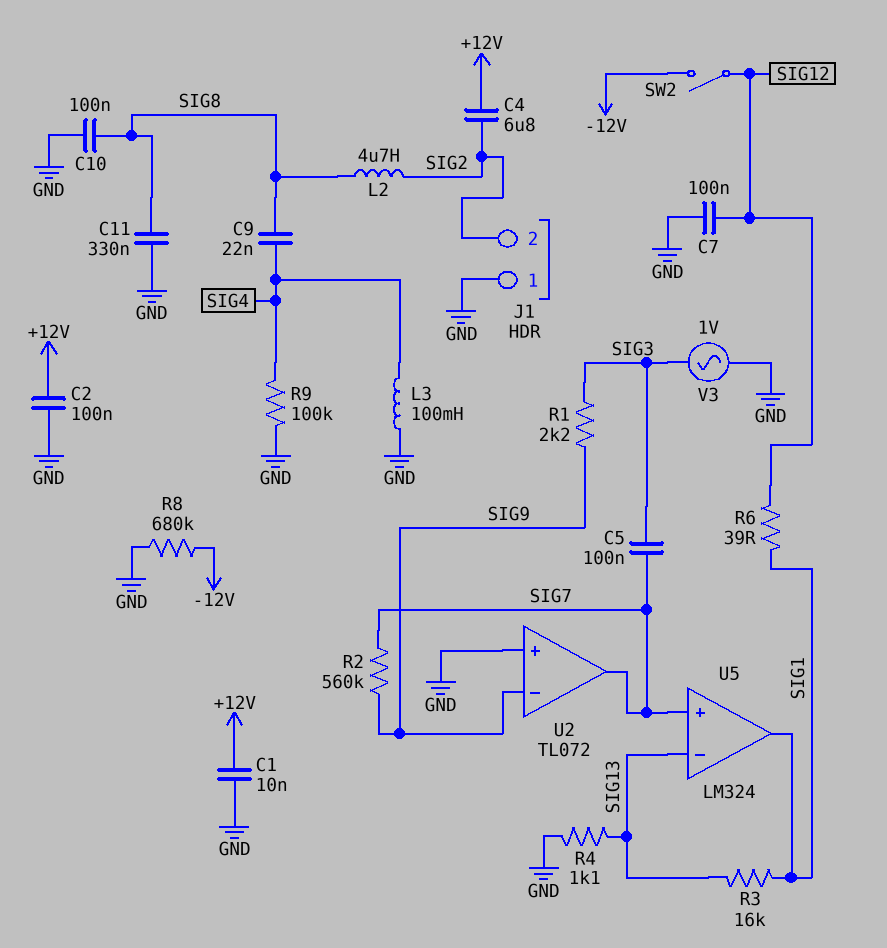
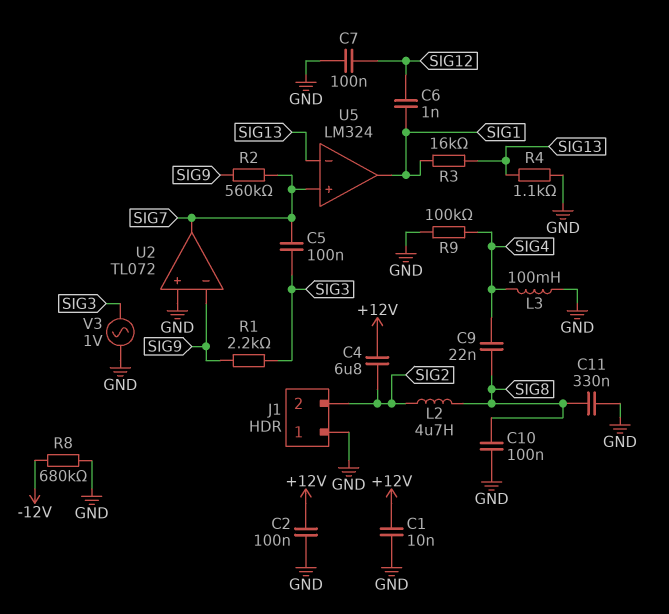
C6: none -> 1nF (SIG1, SIG12)
R6: 39 (SIG1, SIG12) -> none
SW2: switch (-12V, SIG12) -> none

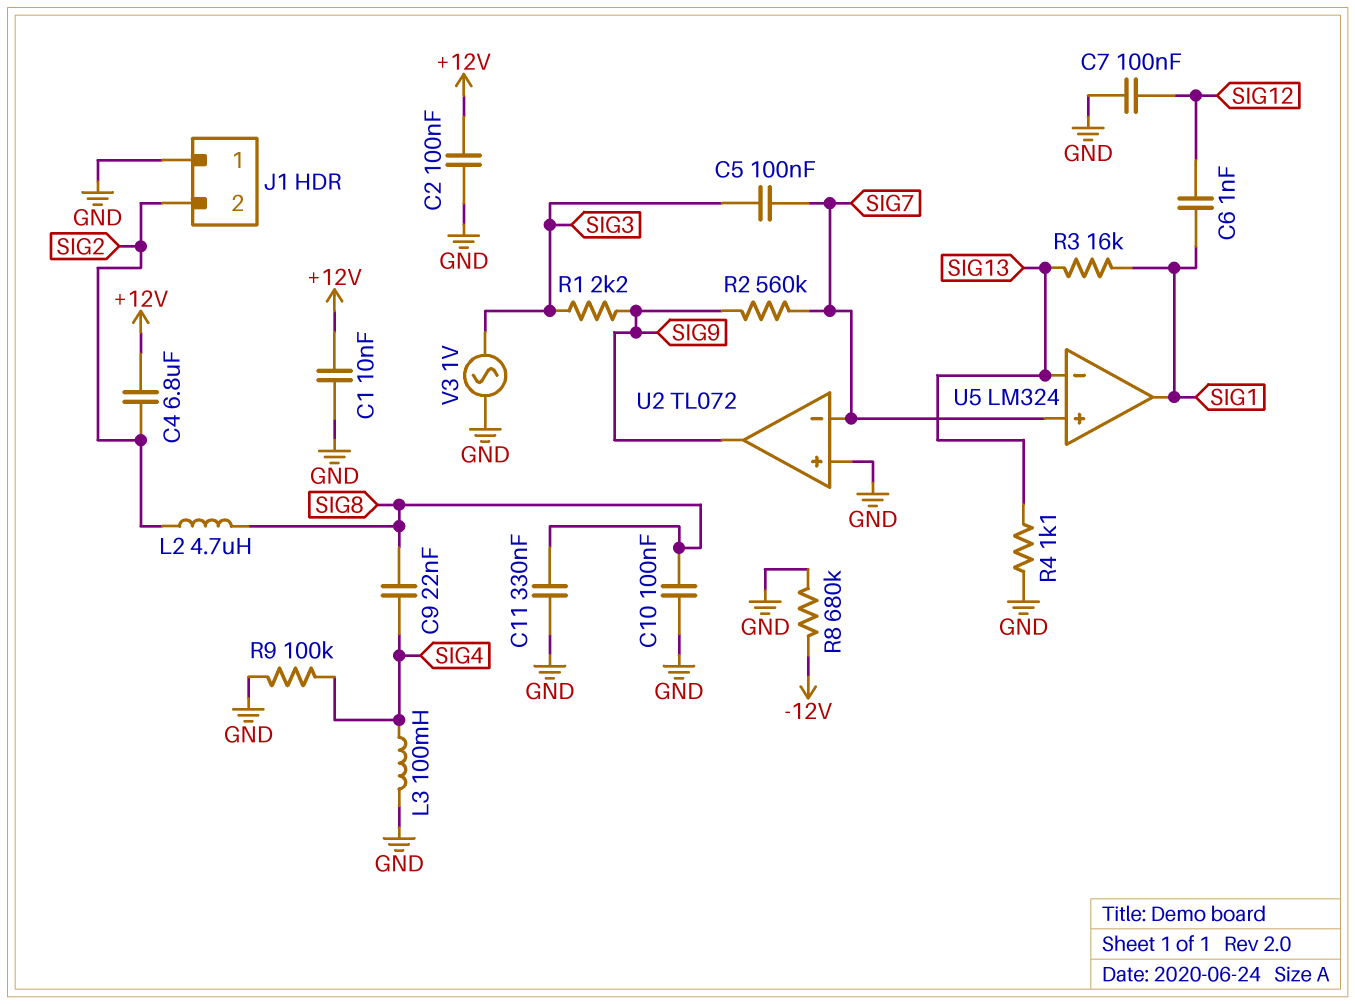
U2 pin in-: SIG9 -> SIG7
U2 pin out: SIG7 -> SIG9

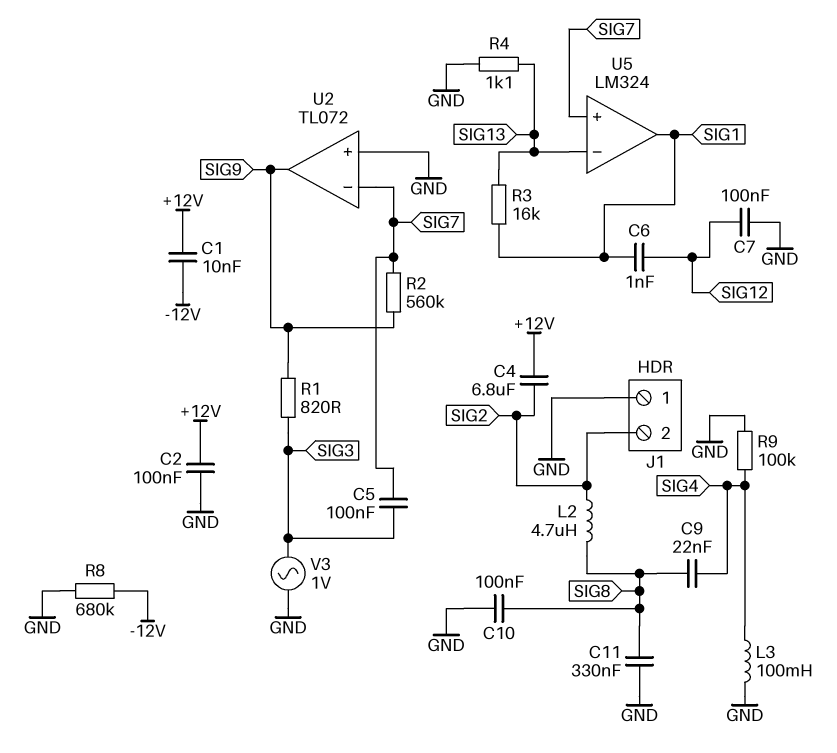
C1: 10nF (+12V, GND) -> 10nF (+12V, -12V)
R1: 2.2k (SIG3, SIG9) -> 820 (SIG3, SIG9)

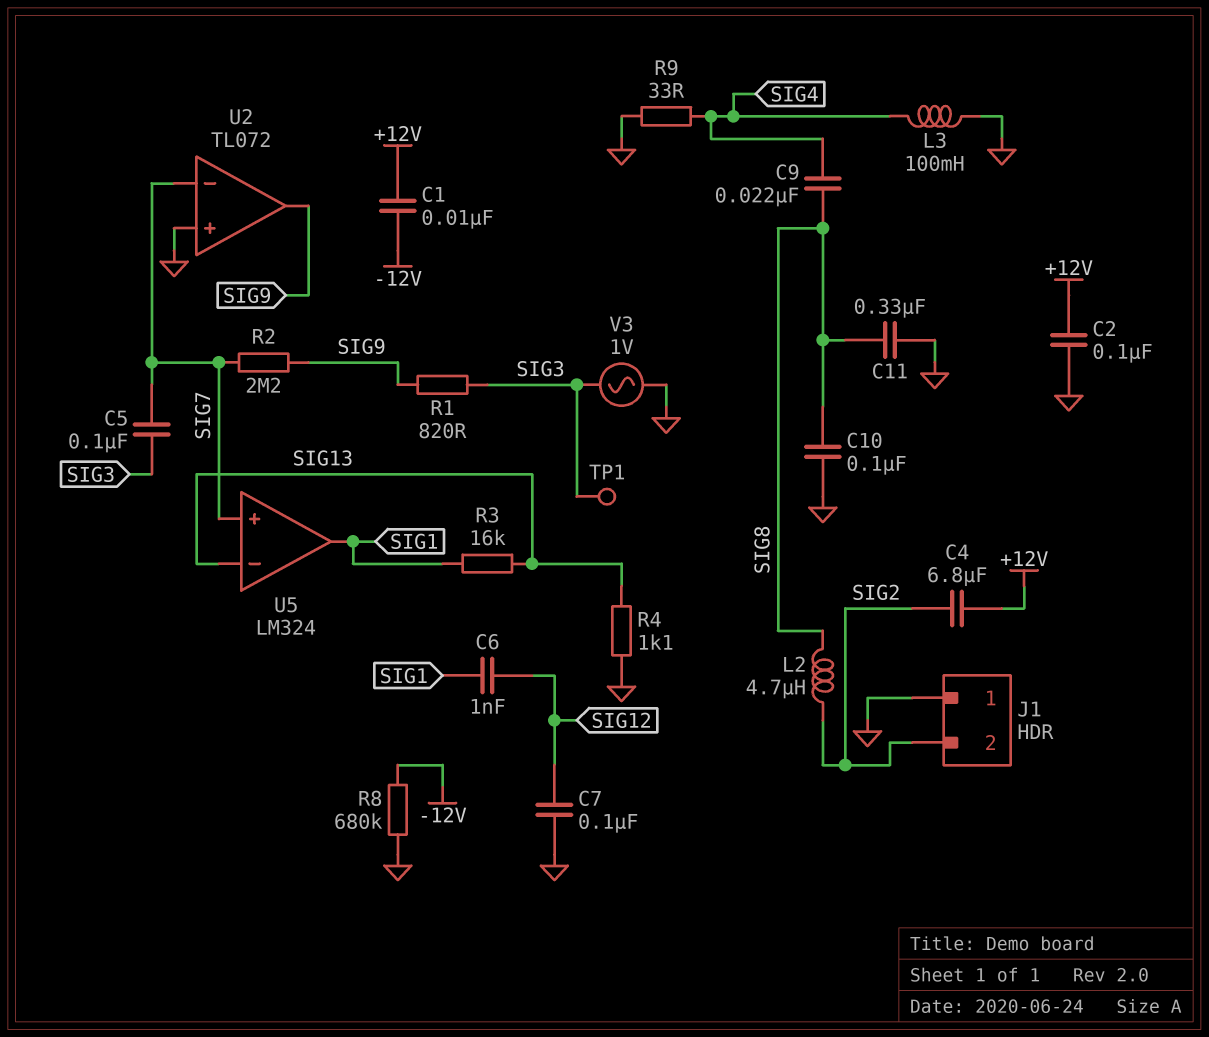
R2: 560k (SIG7, SIG9) -> 2.2M (SIG7, SIG9)
R9: 100k (GND, SIG4) -> 33 (GND, SIG4)
TP1: none -> test point (SIG3)

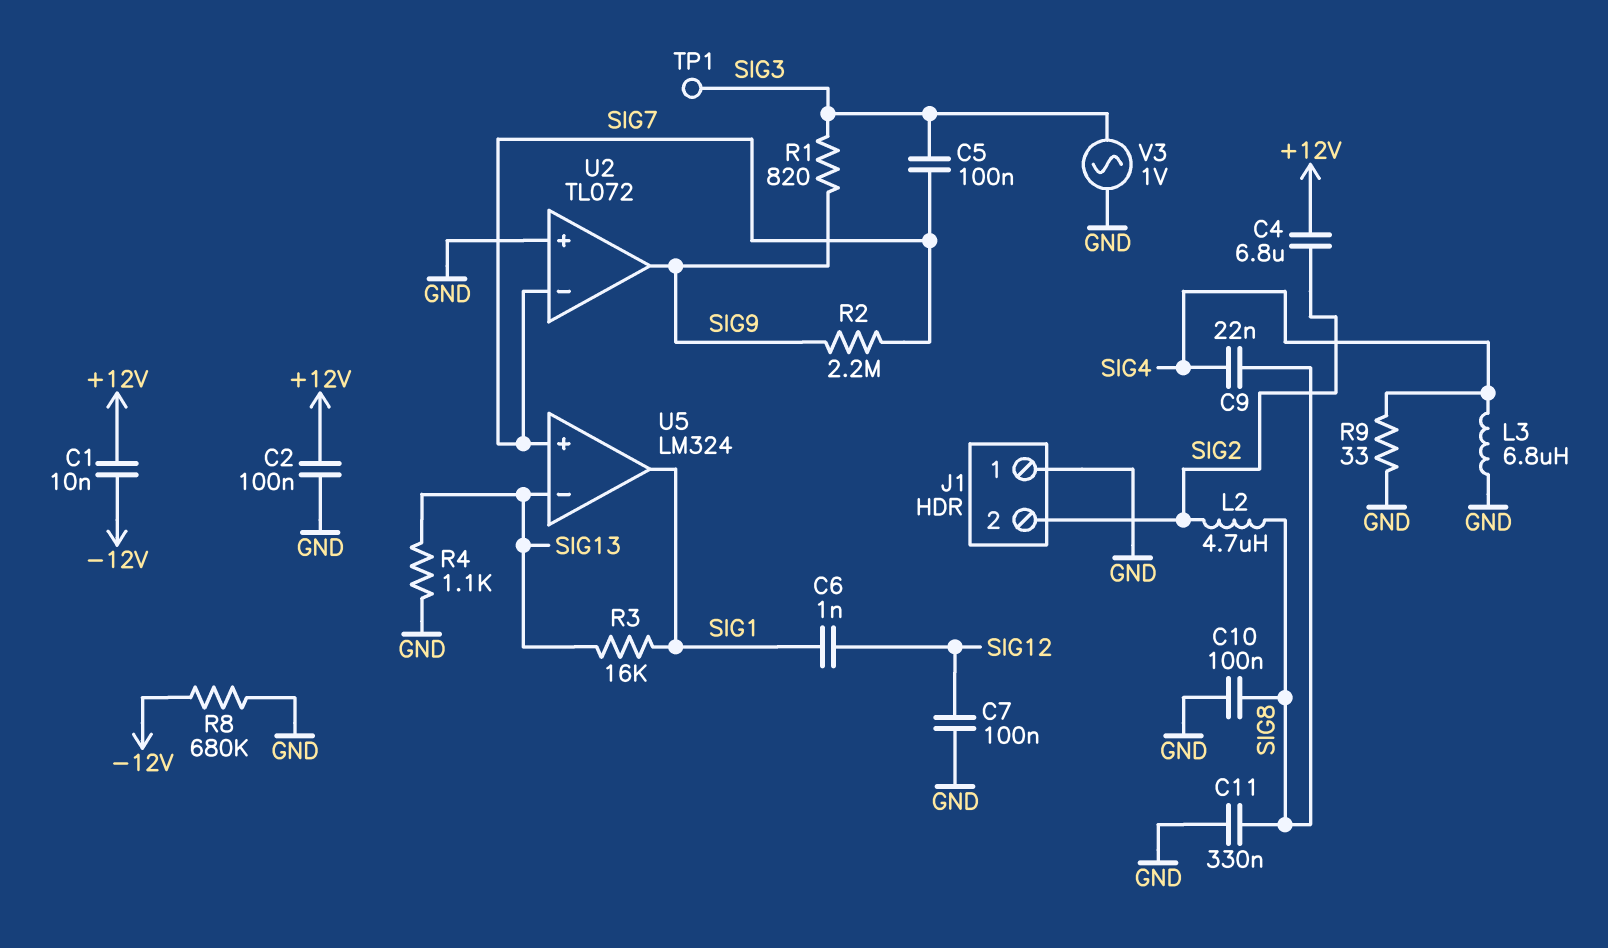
L3: 100mH (GND, SIG4) -> 6.8uH (GND, SIG4)

